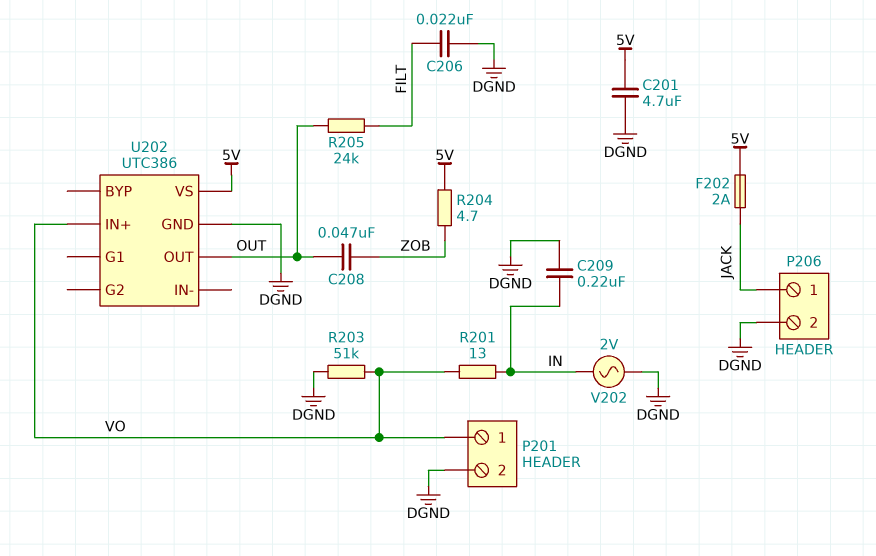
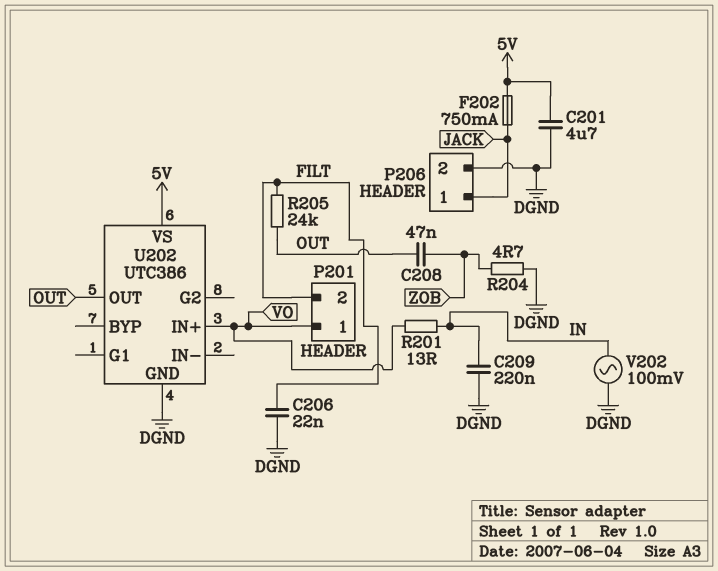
F202: 2A (5V, JACK) -> 750mA (5V, JACK)
P201 pin 2: DGND -> FILT
R203: 51k (DGND, VO) -> none
R204: 4.7 (5V, ZOB) -> 4.7 (DGND, ZOB)
V202: AC 2V (DGND, IN) -> AC 100mV (DGND, IN)

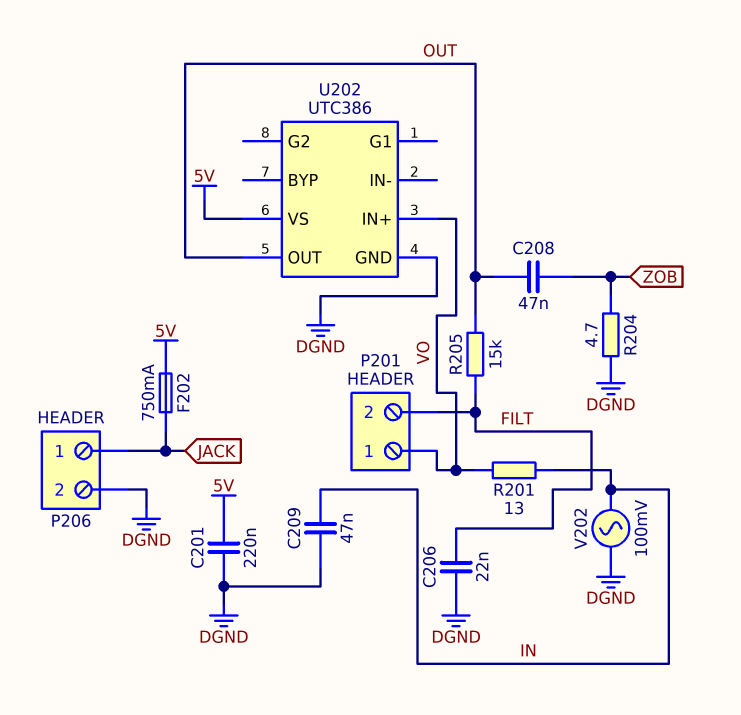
C201: 4.7uF (5V, DGND) -> 220nF (5V, DGND)
C209: 220nF (DGND, IN) -> 47nF (DGND, IN)
R205: 24k (FILT, OUT) -> 15k (FILT, OUT)

